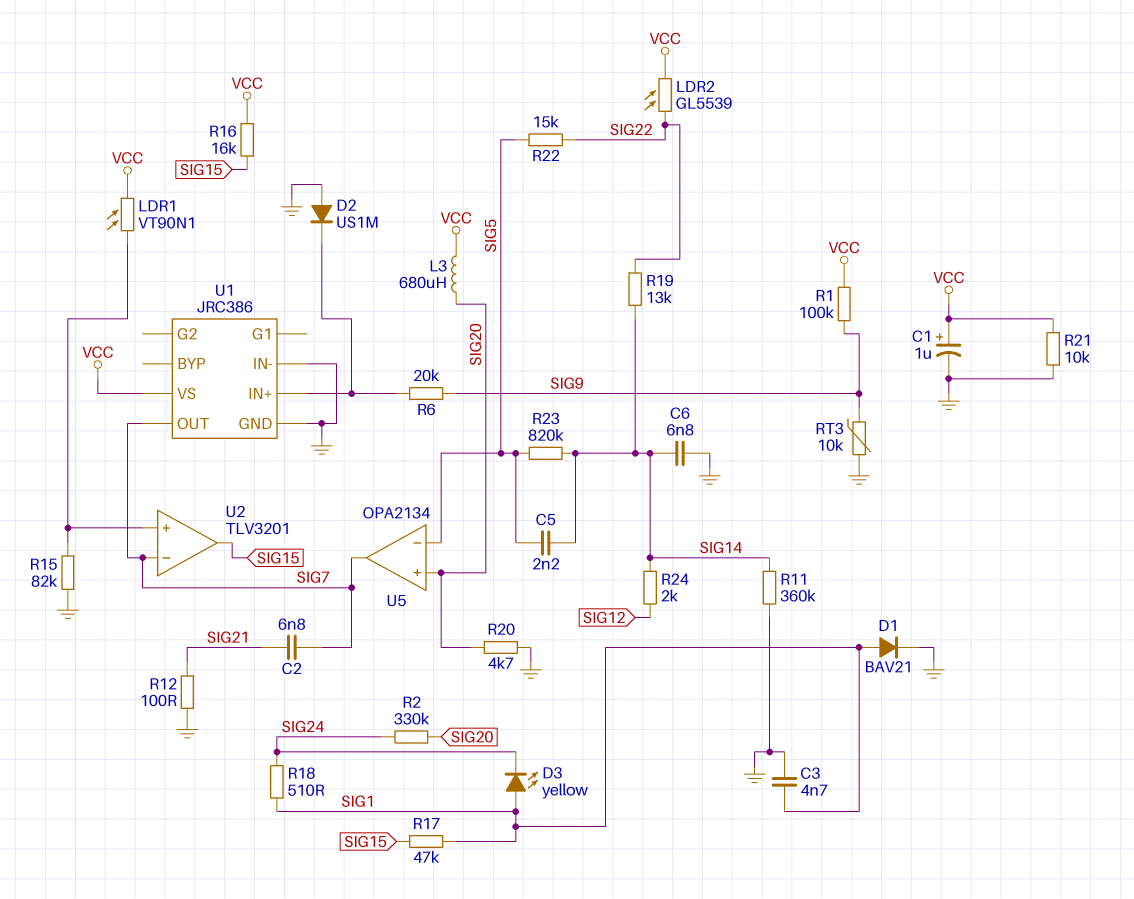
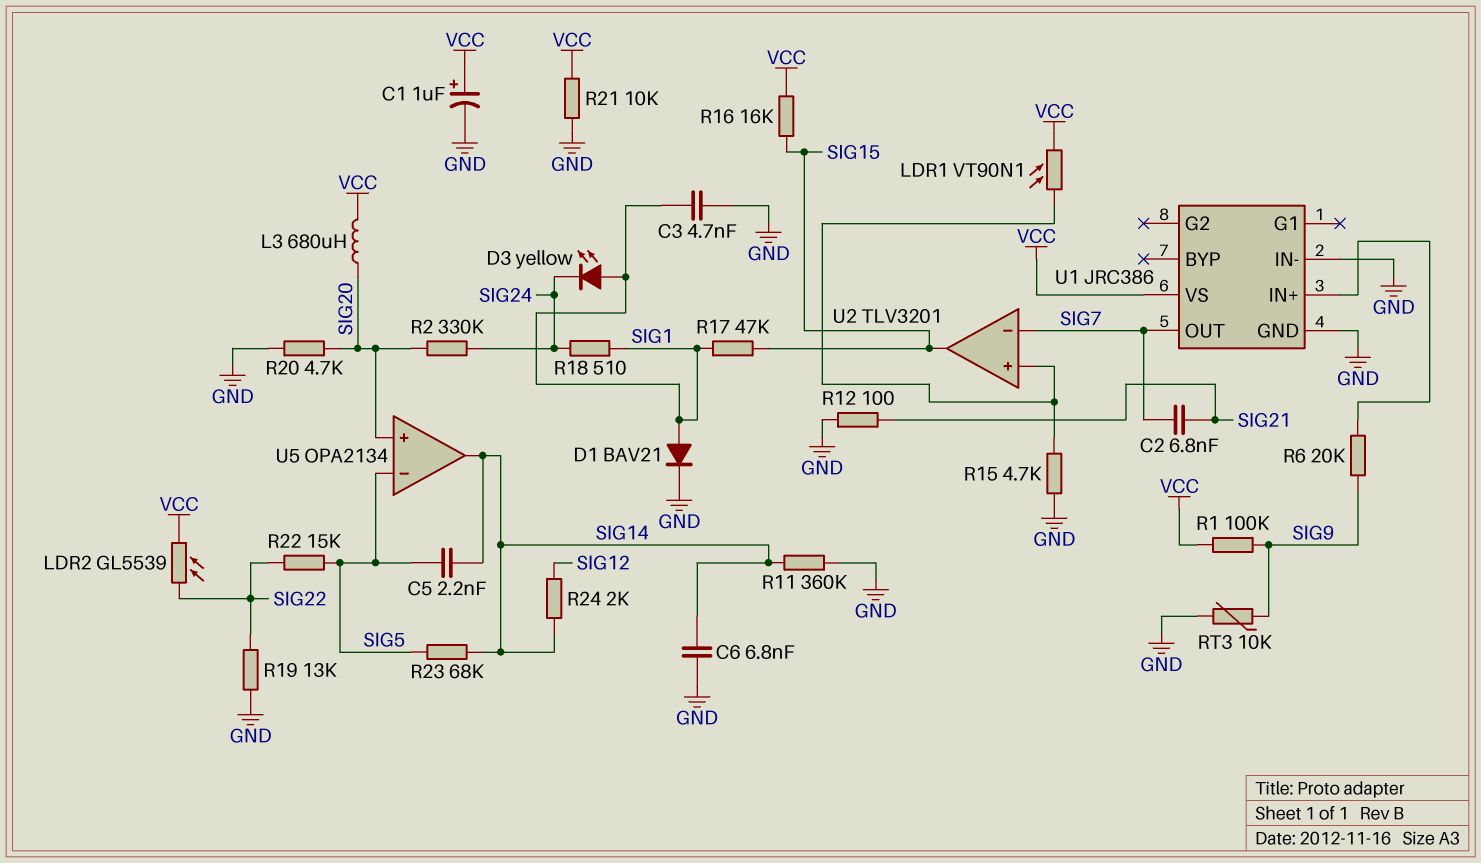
D2: diode US1M (A GND, K U1/IN+) -> none
R15: 82k (GND, U2/in+) -> 4.7k (GND, U2/in+)
R19: 13k (SIG14, SIG22) -> 13k (GND, SIG22)
R23: 820k (SIG5, SIG14) -> 68k (SIG5, SIG14)
U5 pin out: SIG7 -> SIG14

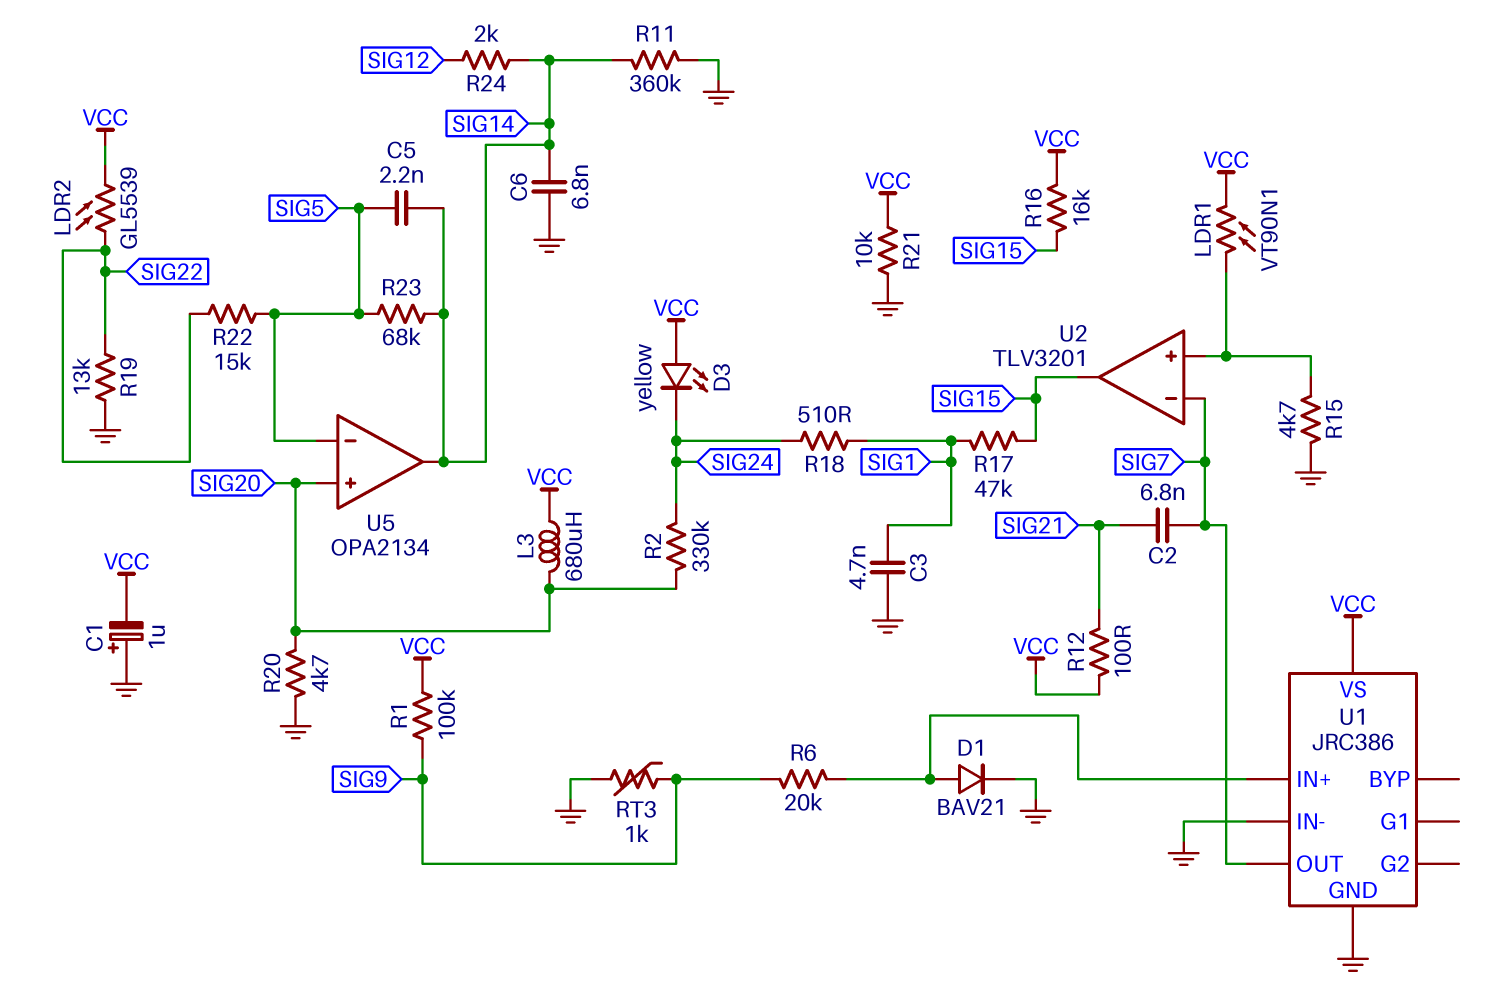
C1: 1uF (plus VCC, minus GND) -> 1uF (plus GND, minus VCC)
D1: diode BAV21 (A SIG1, K GND) -> diode BAV21 (A U1/IN+, K GND)
D3: LED yellow (A SIG1, K SIG24) -> LED yellow (A VCC, K SIG24)
R12: 100 (GND, SIG21) -> 100 (SIG21, VCC)
RT3: 10k (GND, SIG9) -> 1k (GND, SIG9)

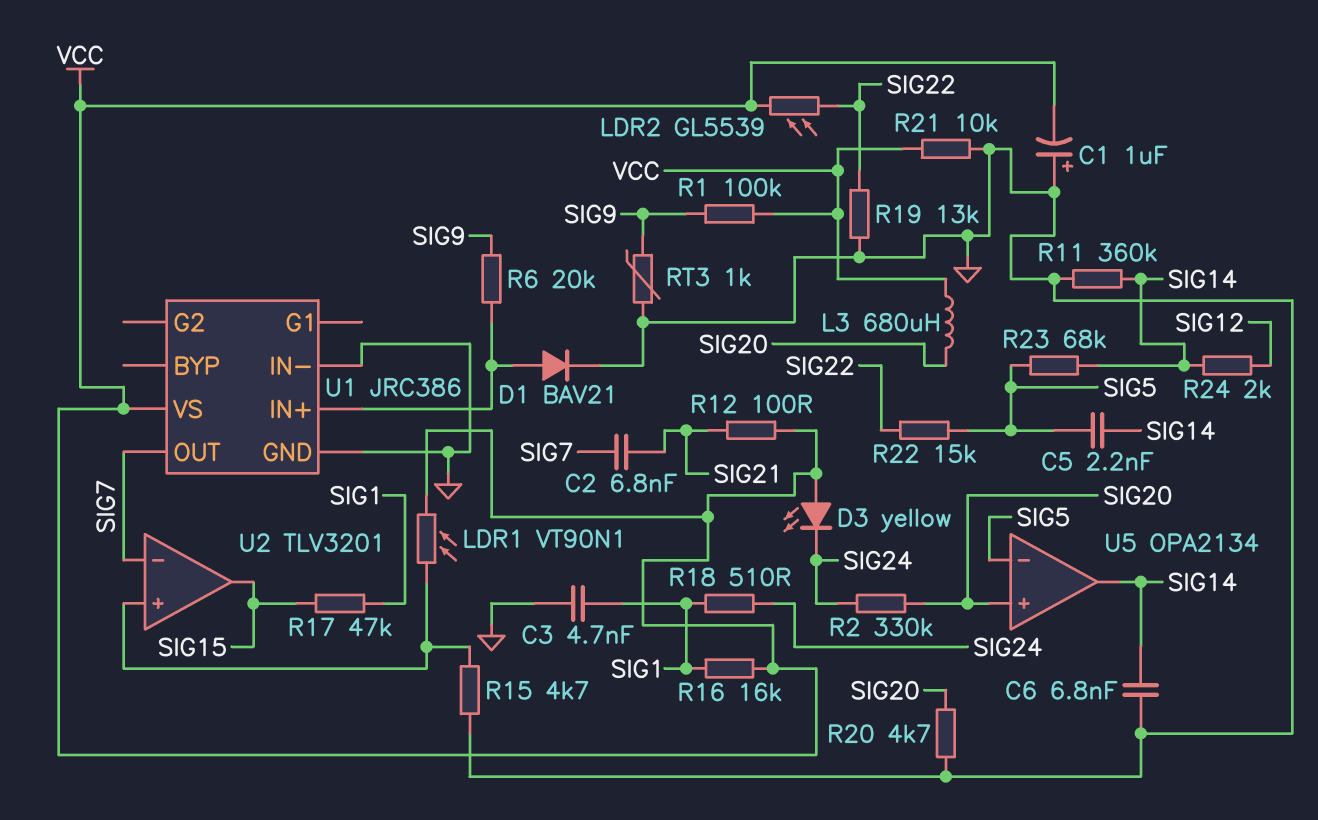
R16: 16k (SIG15, VCC) -> 16k (SIG1, VCC)

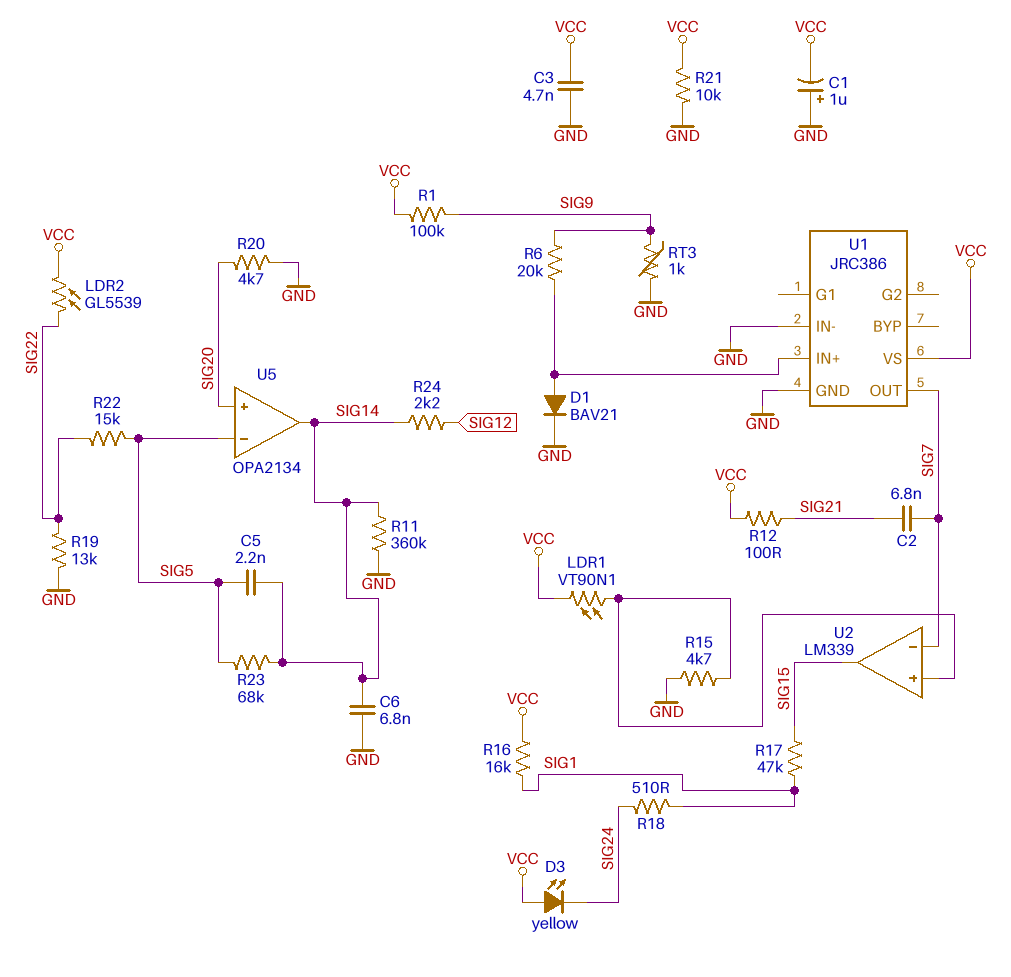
C3: 4.7nF (GND, SIG1) -> 4.7nF (GND, VCC)
L3: 680uH (SIG20, VCC) -> none
R2: 330k (SIG20, SIG24) -> none
R24: 2k (SIG12, SIG14) -> 2.2k (SIG12, SIG14)
U2: TLV3201 -> LM339

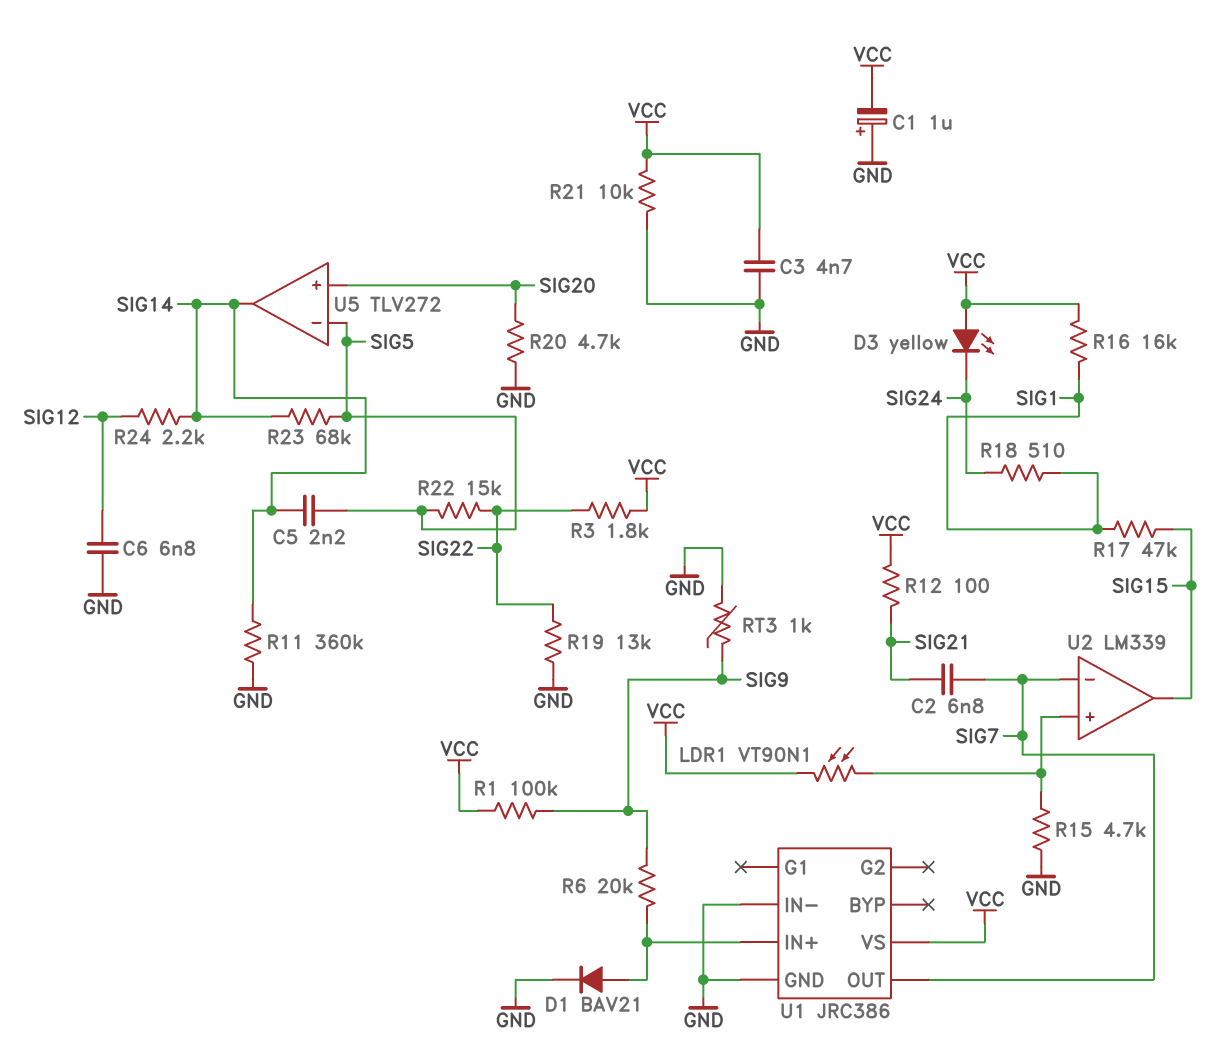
C6: 6.8nF (GND, SIG14) -> 6.8nF (GND, SIG12)
LDR2: GL5539 (SIG22, VCC) -> none
R3: none -> 1.8k (SIG22, VCC)
U5: OPA2134 -> TLV272

